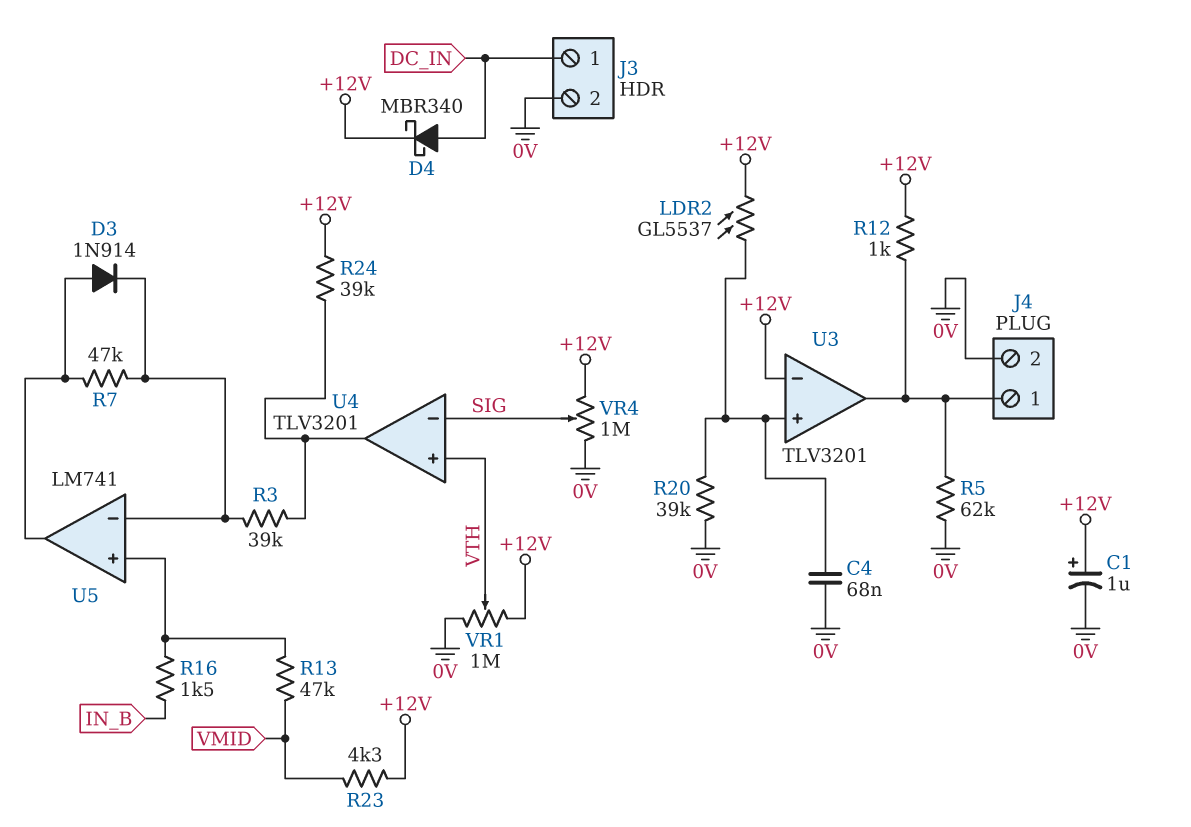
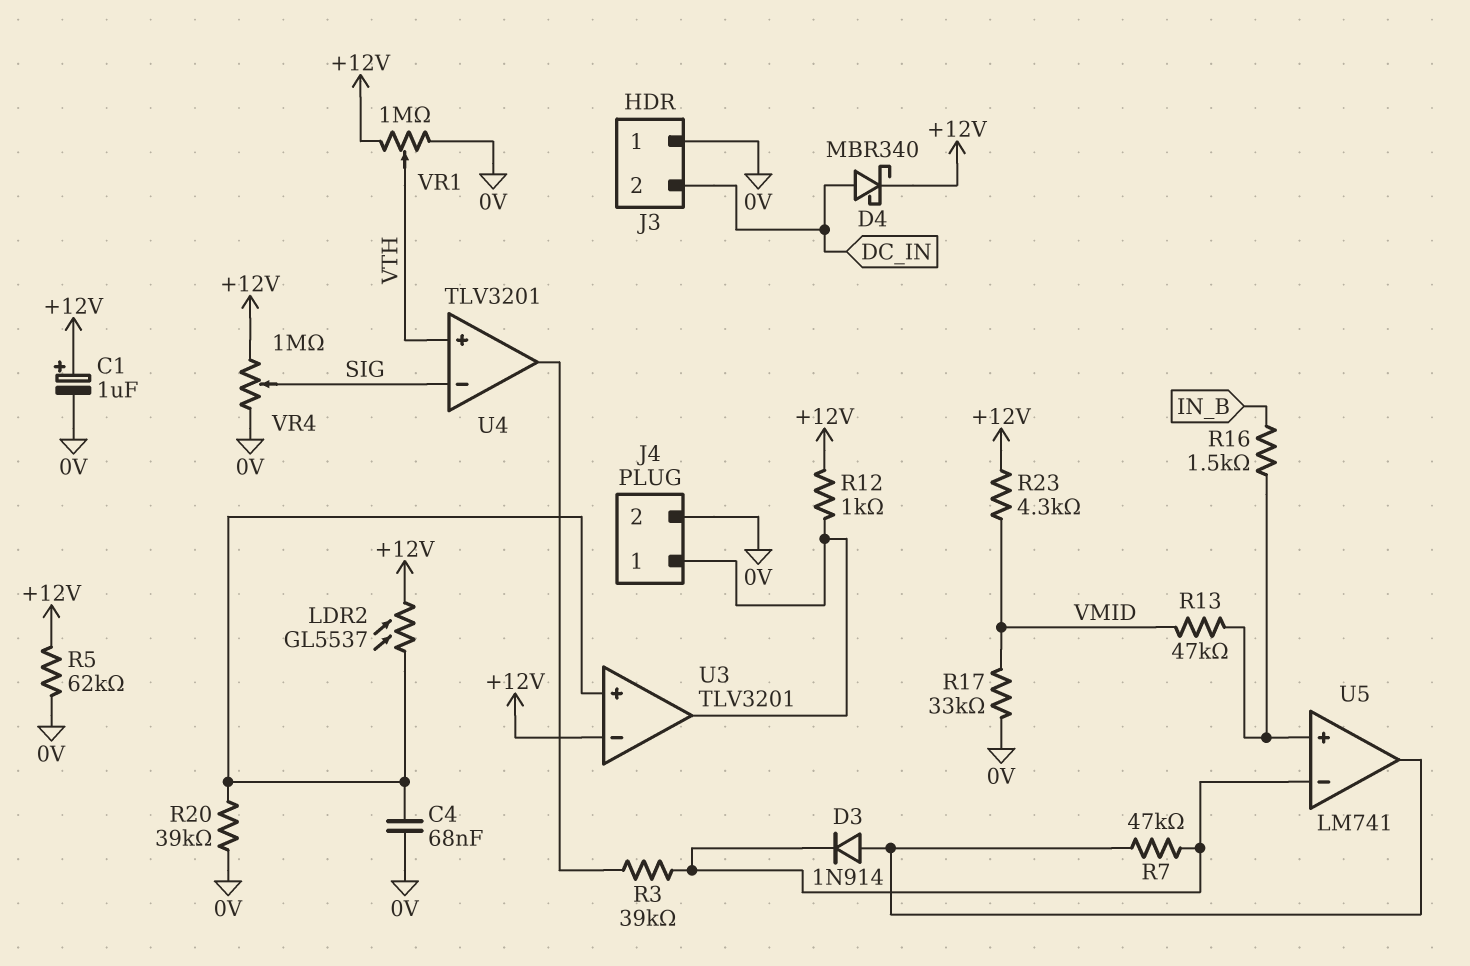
J3 pin 1: DC_IN -> 0V
J3 pin 2: 0V -> DC_IN
R5: 62k (0V, J4/1) -> 62k (+12V, 0V)
R17: none -> 33k (0V, VMID)
R24: 39k (+12V, U4/out) -> none

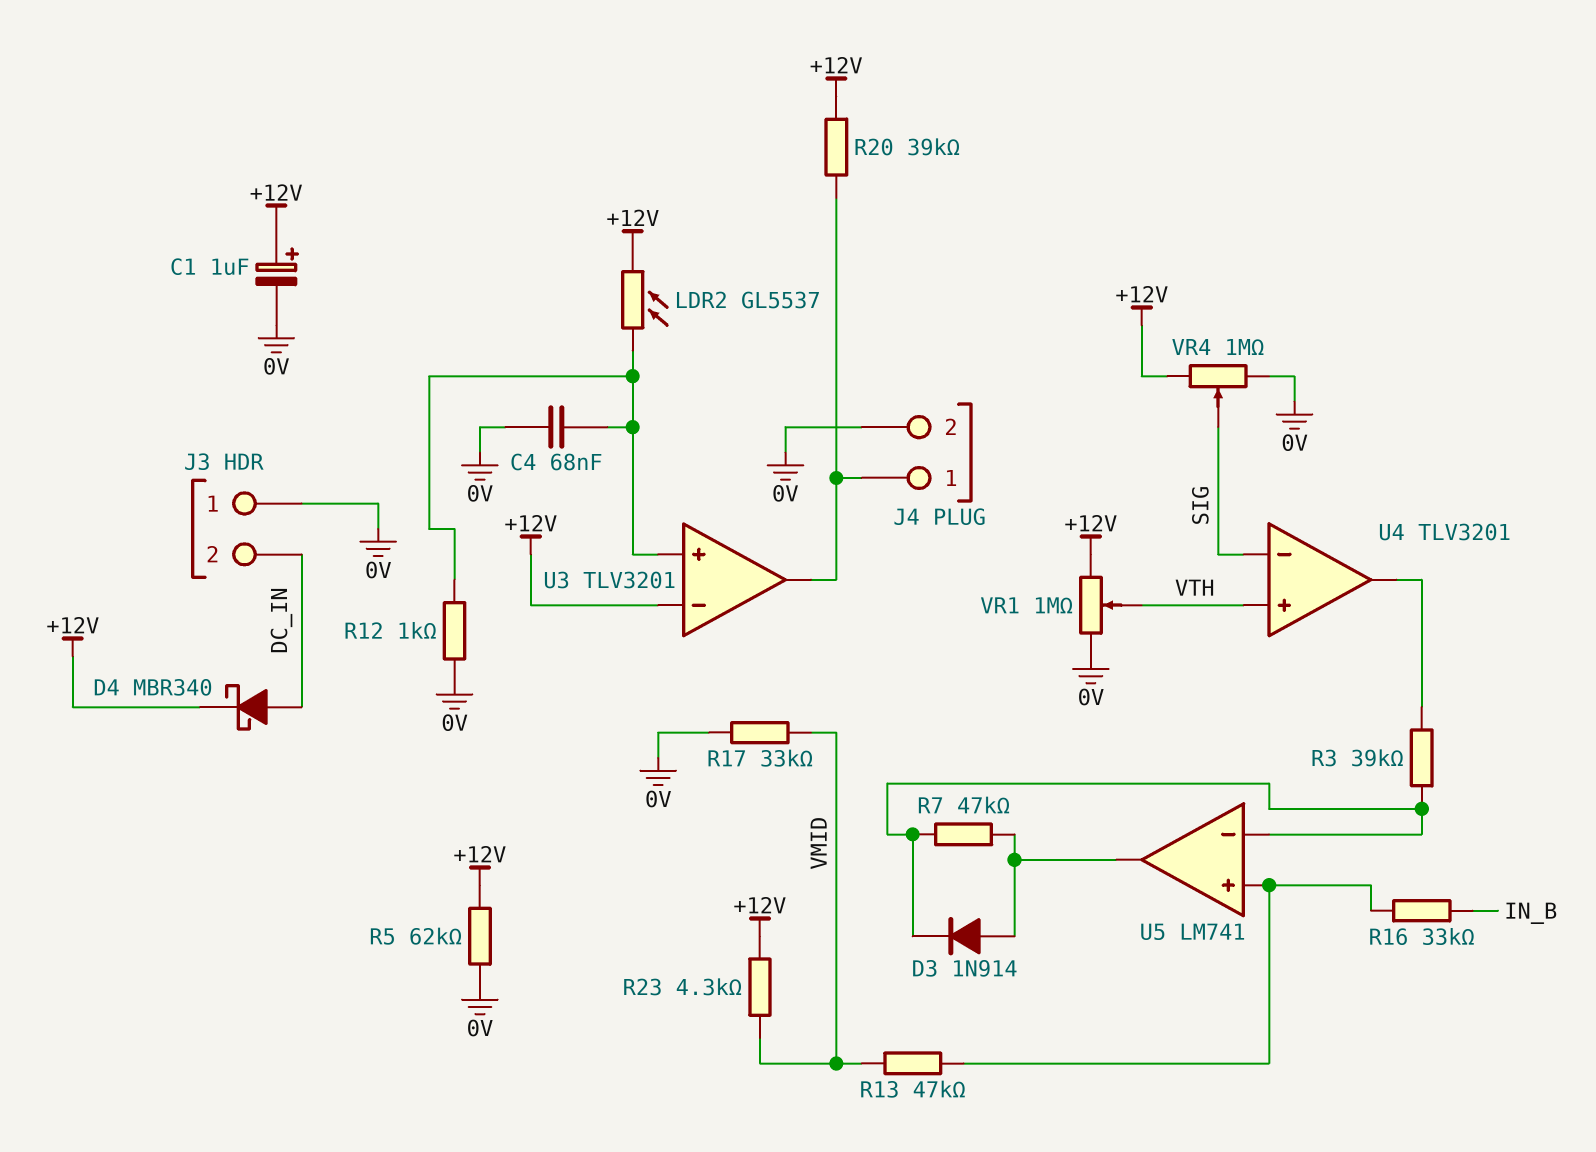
R12: 1k (+12V, J4/1) -> 1k (0V, U3/in+)
R16: 1.5k (IN_B, U5/in+) -> 33k (IN_B, U5/in+)
R20: 39k (0V, U3/in+) -> 39k (+12V, J4/1)

